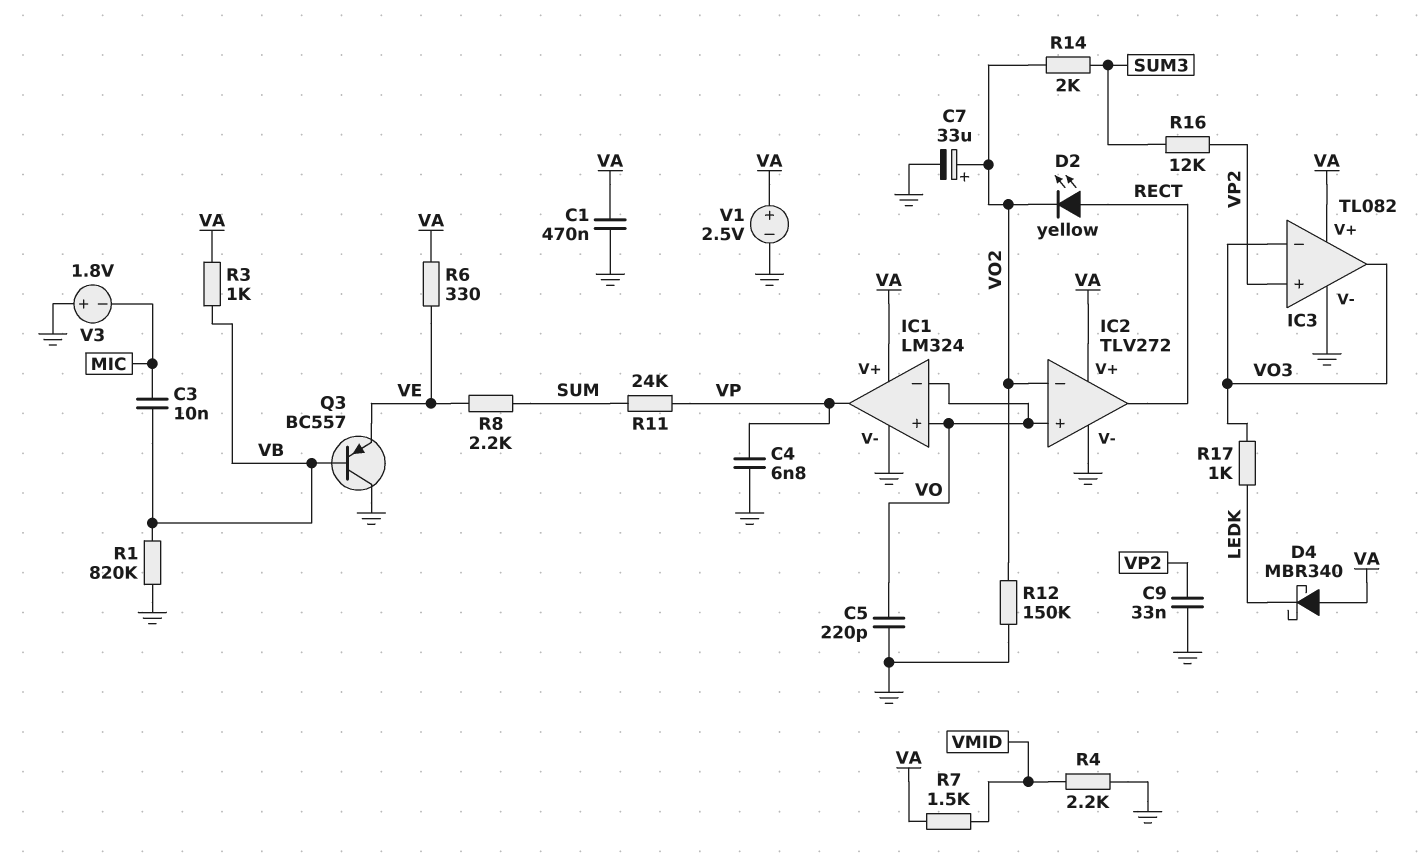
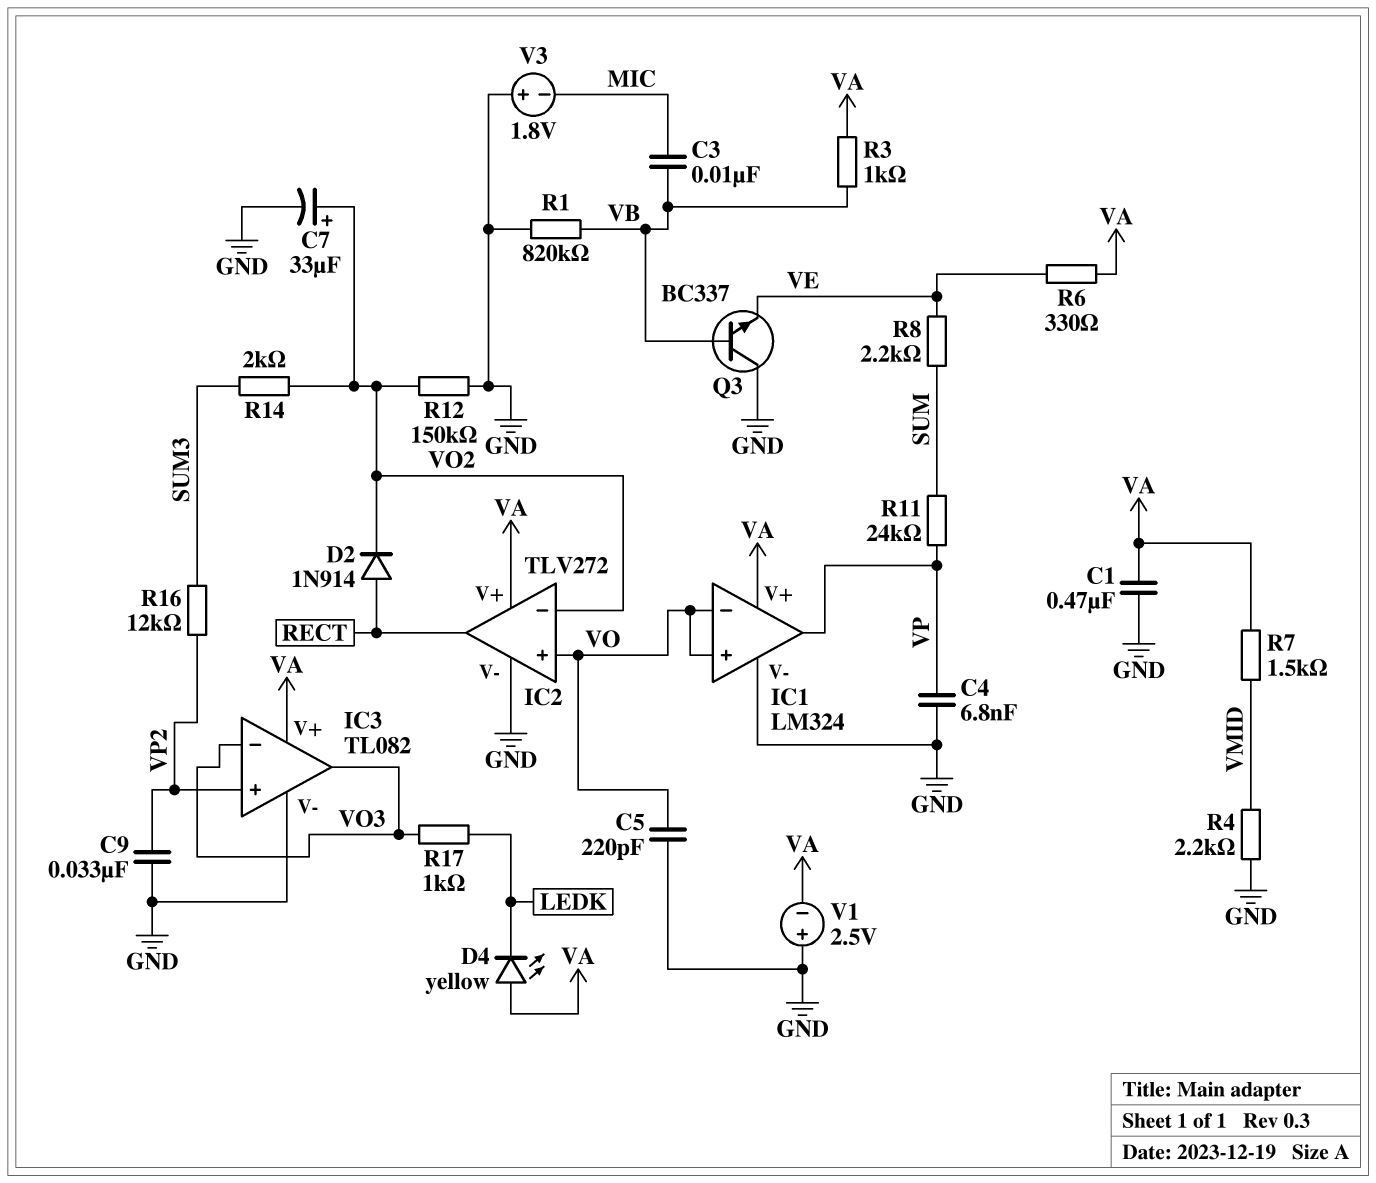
D2: LED yellow (A RECT, K VO2) -> diode 1N914 (A RECT, K VO2)
D4: schottky MBR340 (A VA, K LEDK) -> LED yellow (A VA, K LEDK)
Q3: PNP BC557 (B VB, C GND, E VE) -> NPN BC337 (B VB, C GND, E VE)
V1: 2.5V (plus VA, minus GND) -> 2.5V (plus GND, minus VA)

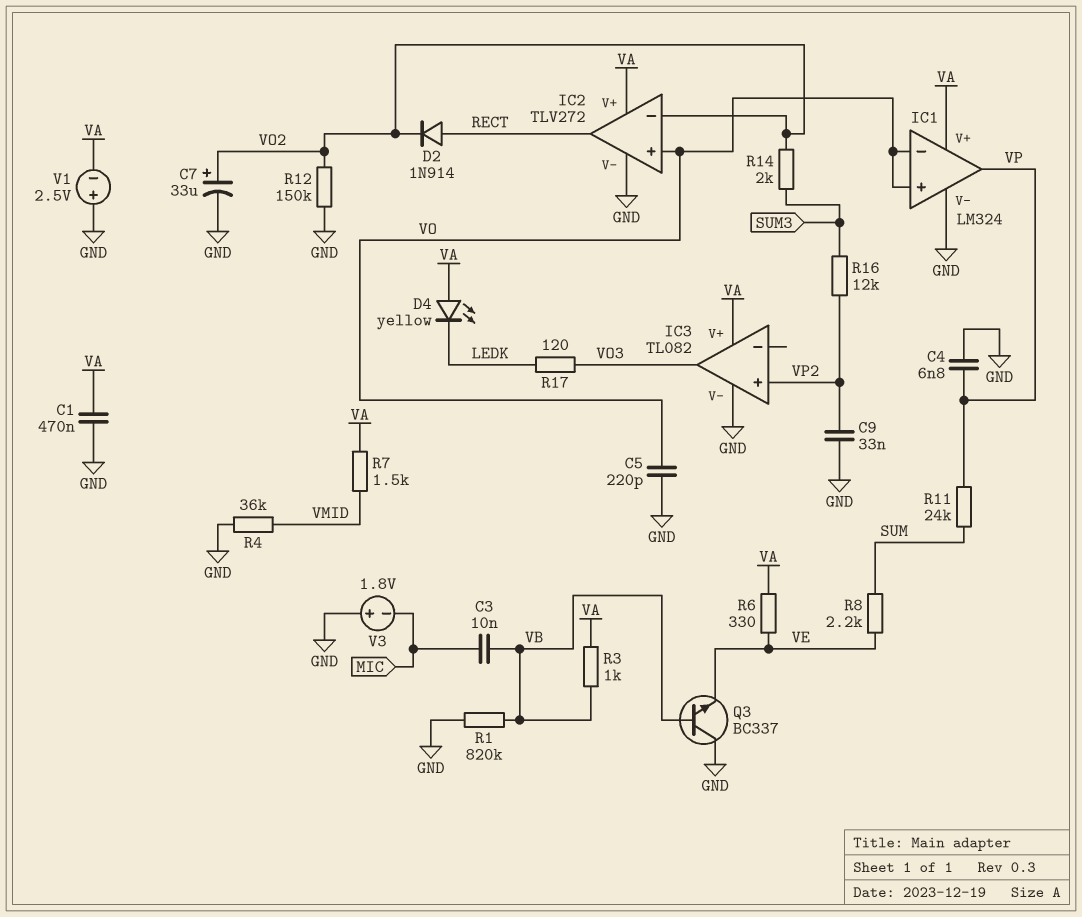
IC3 pin in-: VO3 -> none
R4: 2.2k (GND, VMID) -> 36k (GND, VMID)
R17: 1k (LEDK, VO3) -> 120 (LEDK, VO3)

